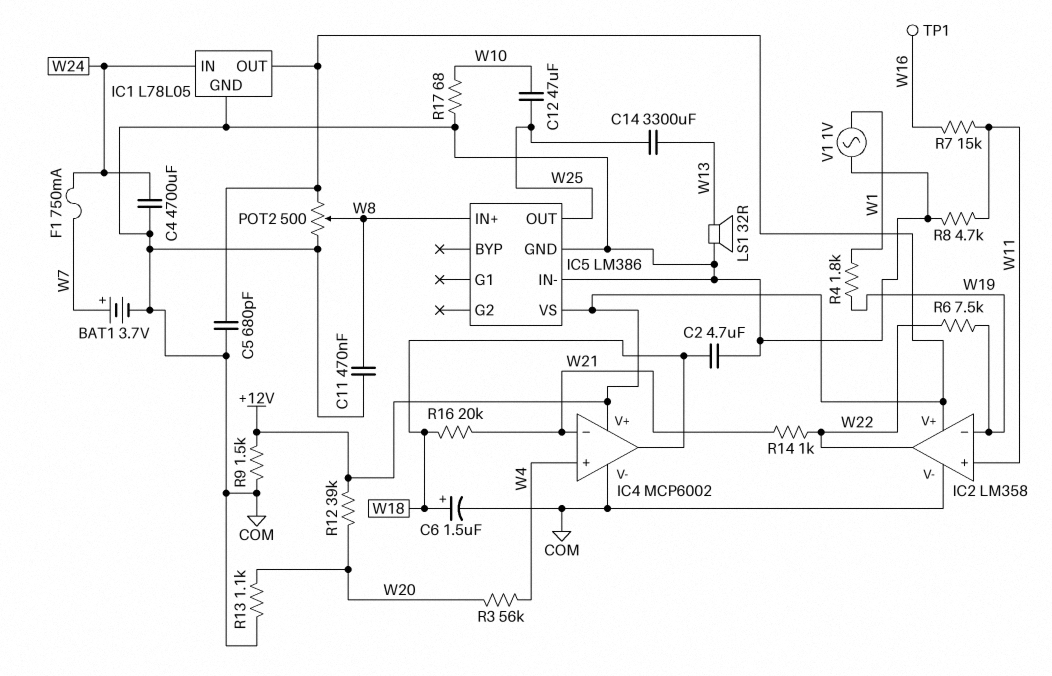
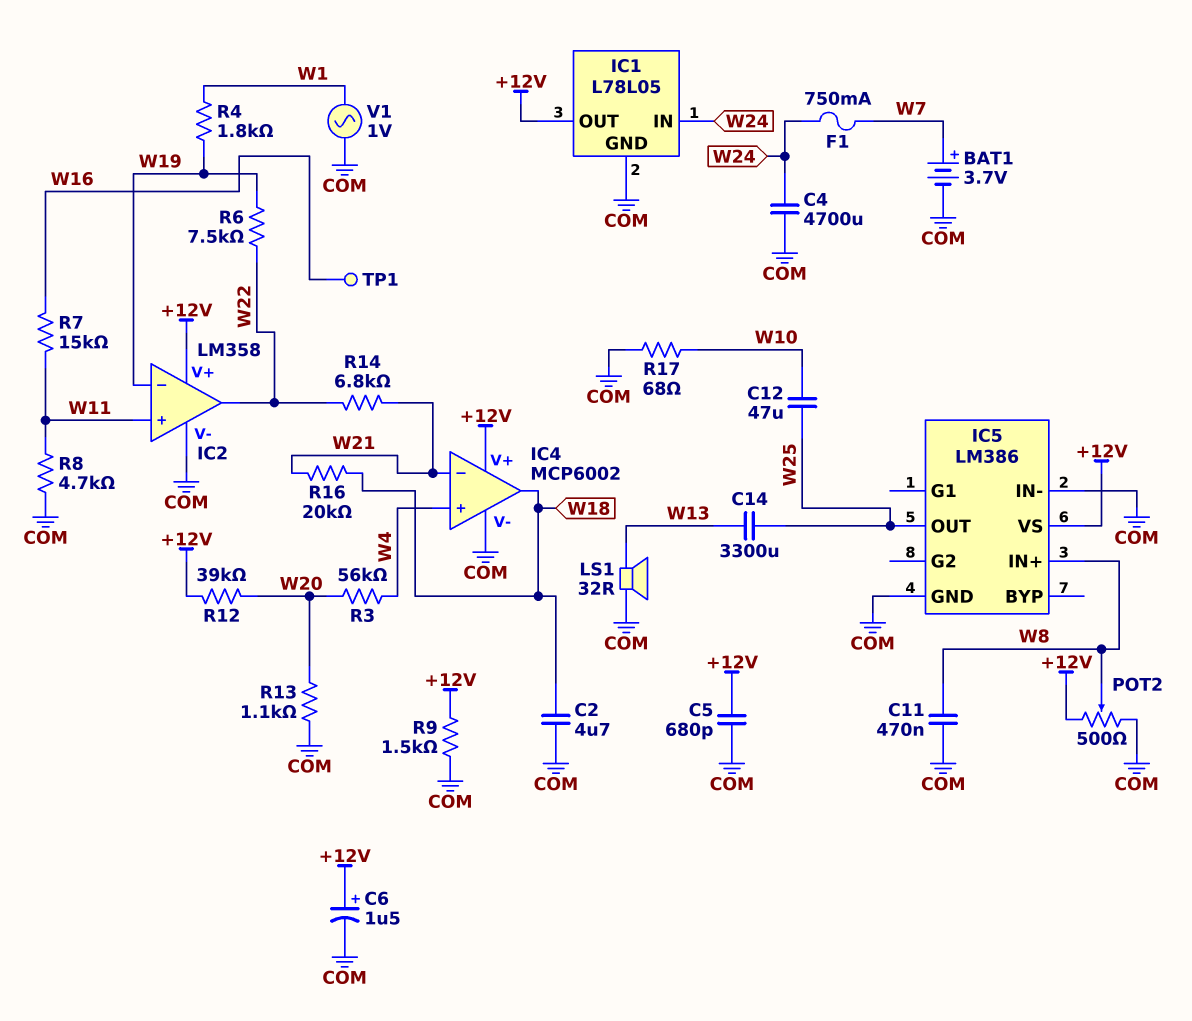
C6: 1.5uF (plus W18, minus COM) -> 1.5uF (plus +12V, minus COM)
R14: 1k (W21, W22) -> 6.8k (W21, W22)

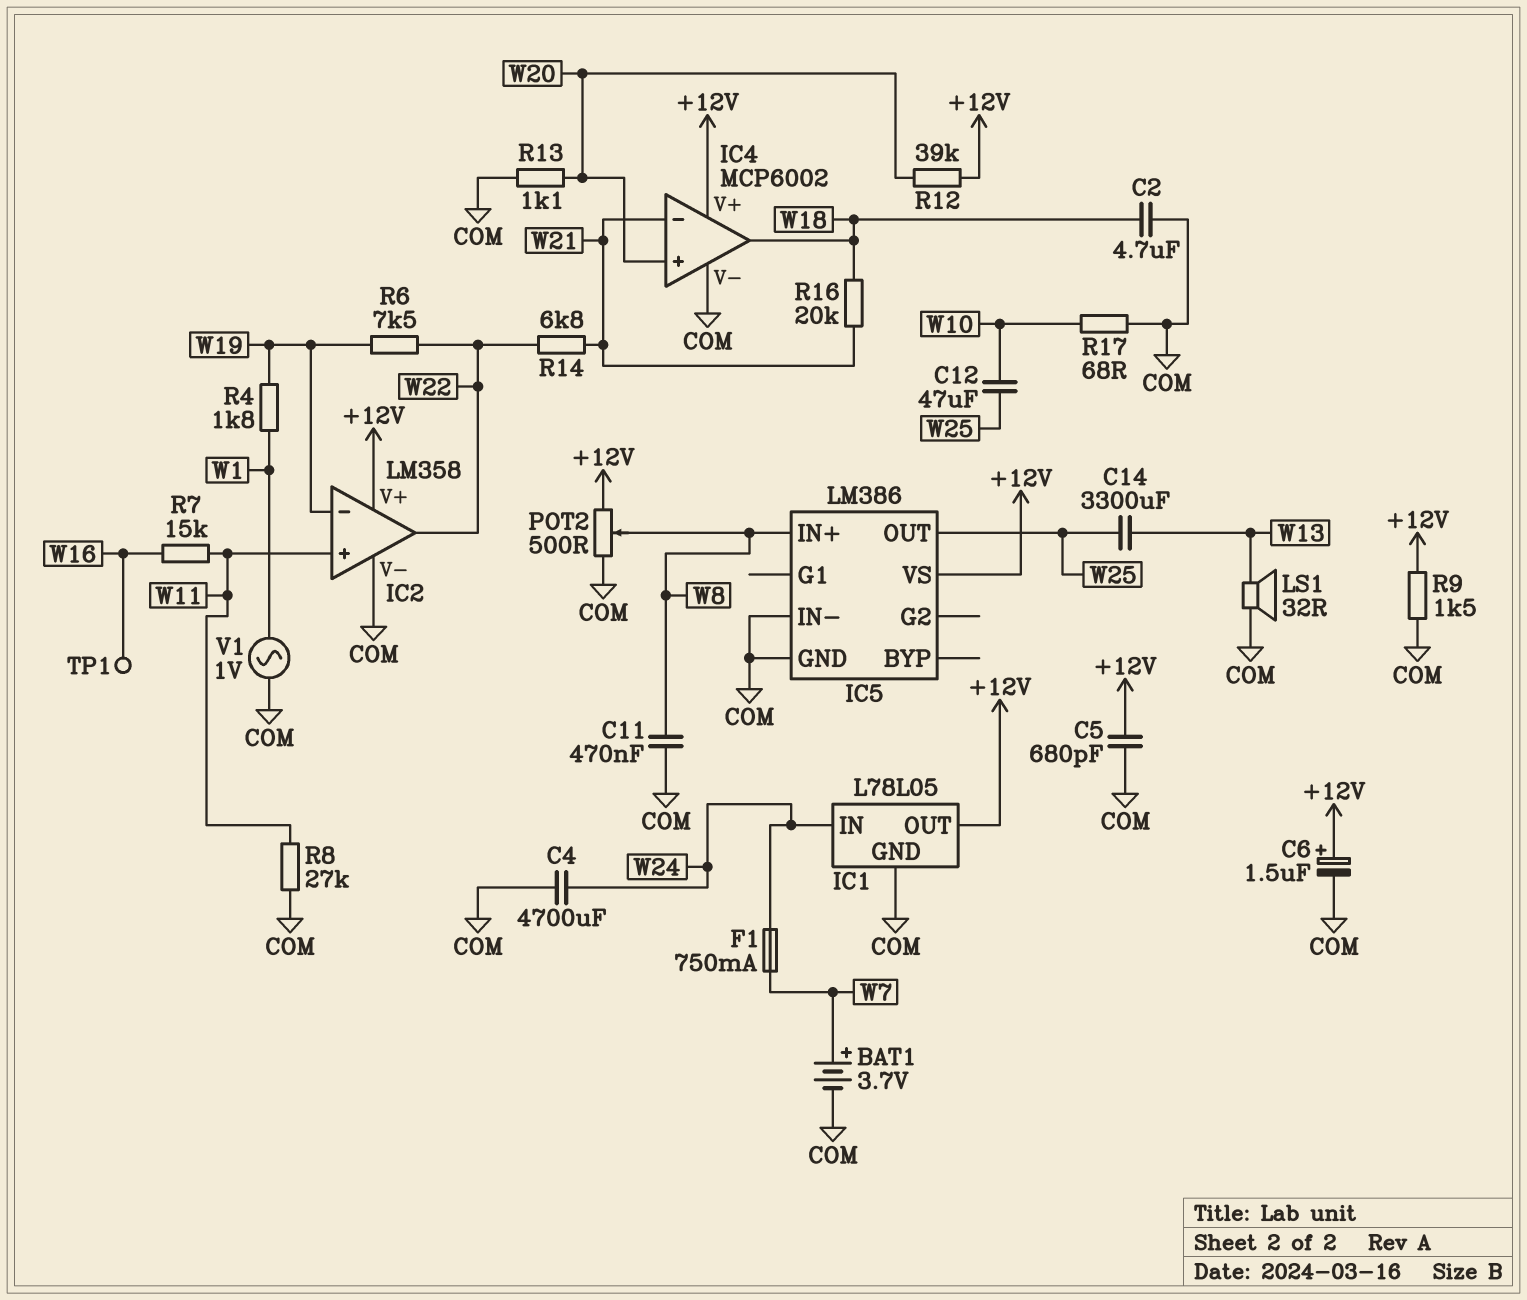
IC4 pin in+: W4 -> W20
R3: 56k (W4, W20) -> none
R8: 4.7k (COM, W11) -> 27k (COM, W11)

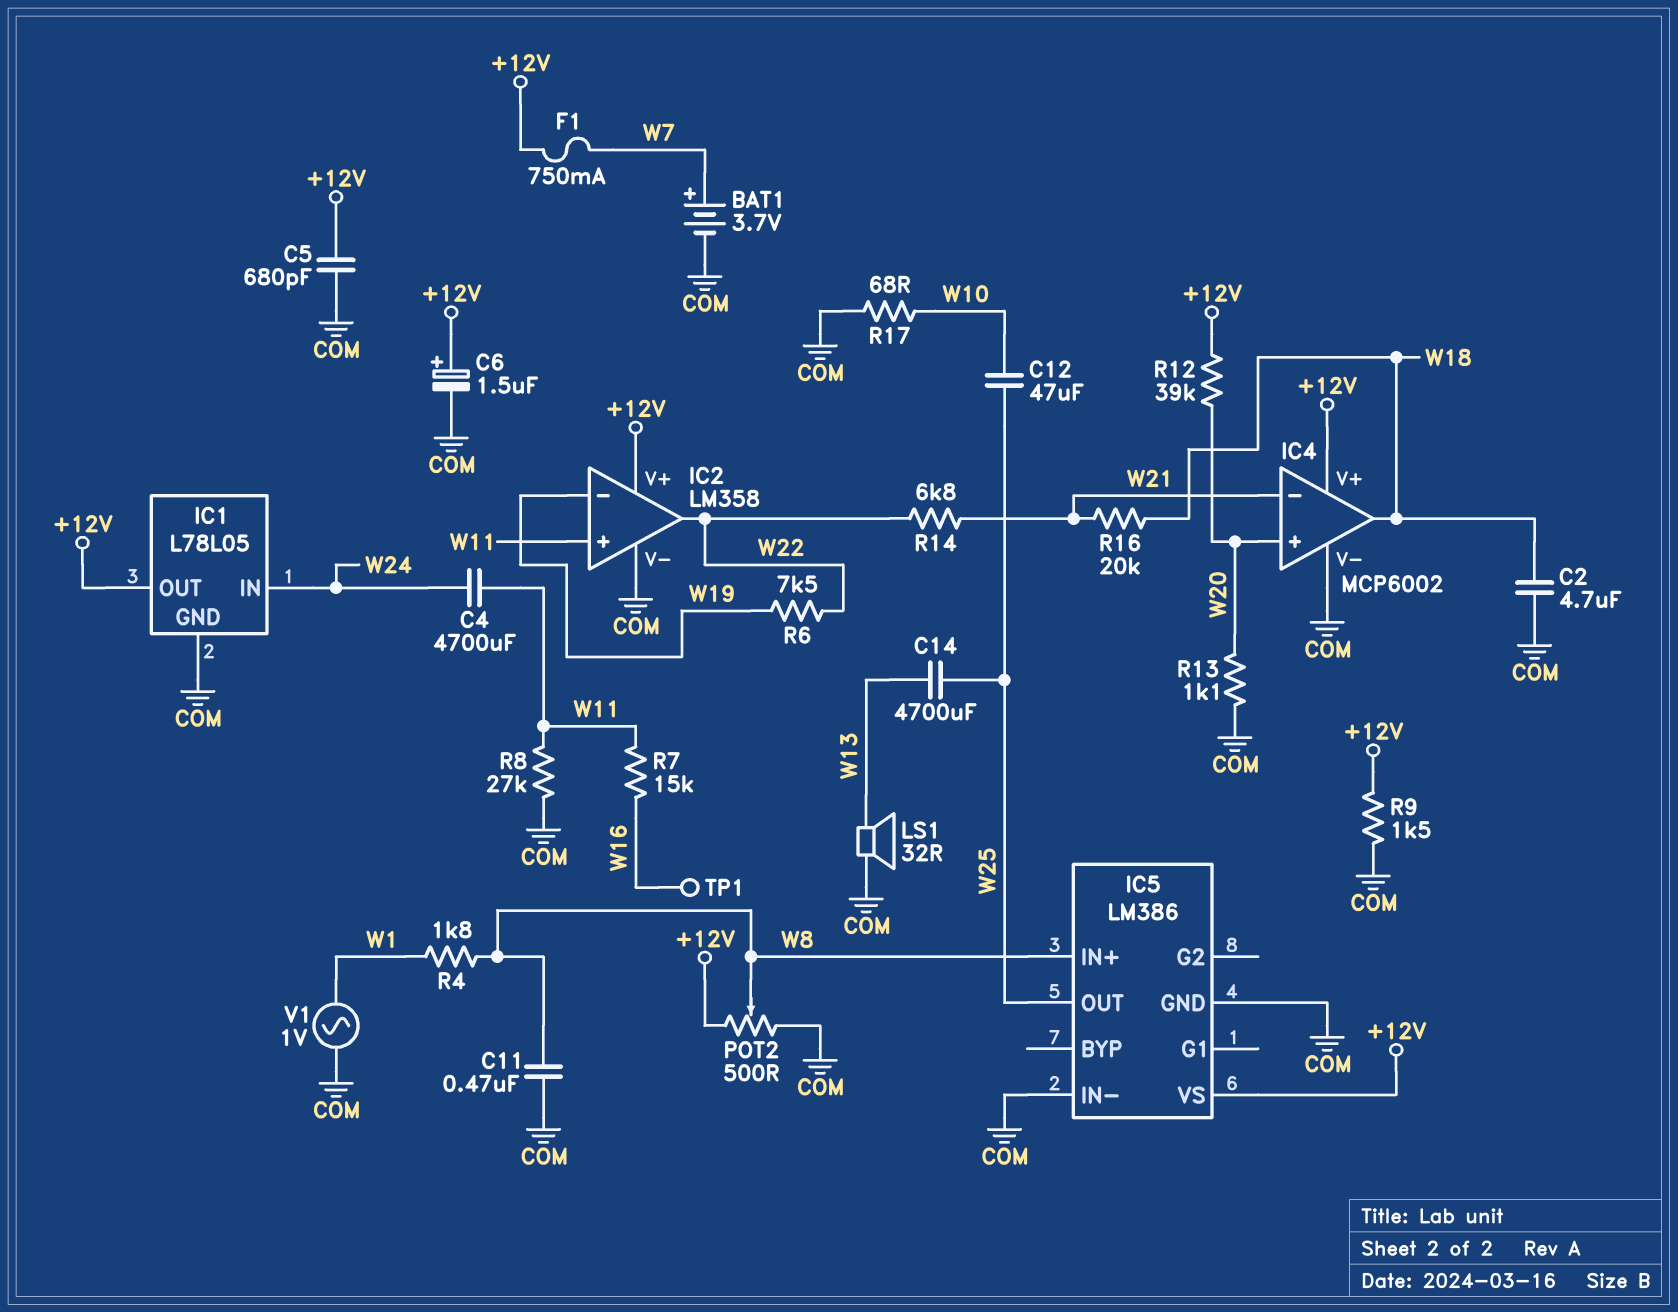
C4: 4700uF (COM, W24) -> 4700uF (W11, W24)
C14: 3300uF (W13, W25) -> 4700uF (W13, W25)
F1: 750mA (W7, W24) -> 750mA (+12V, W7)
R4: 1.8k (W1, W19) -> 1.8k (W1, W8)

